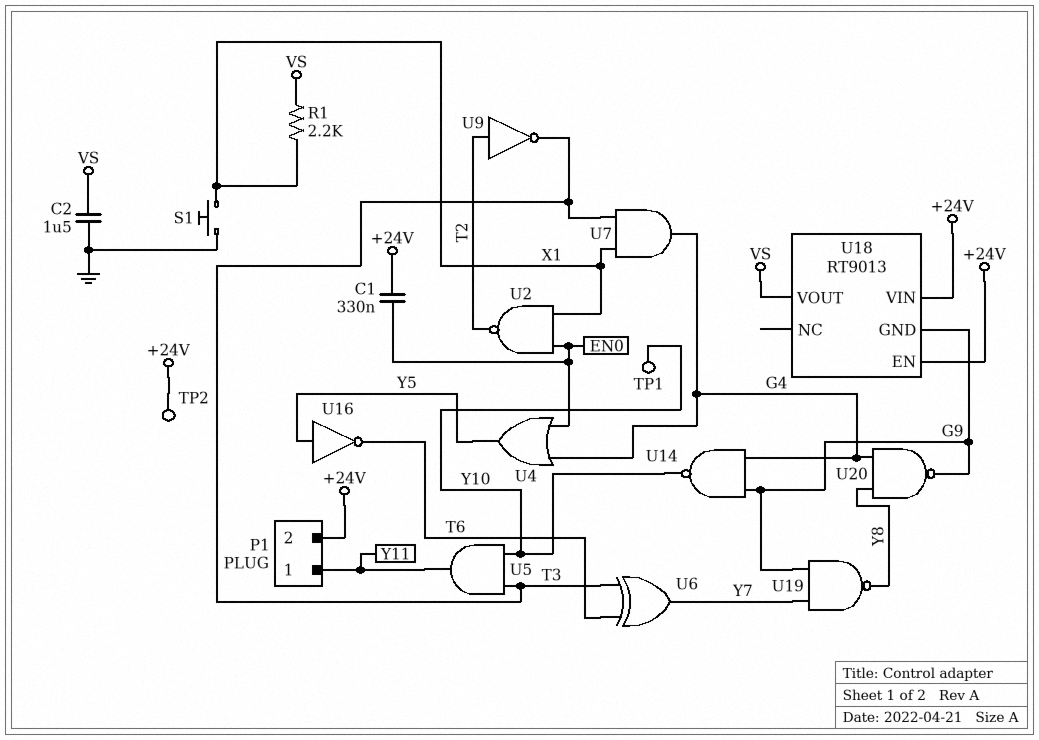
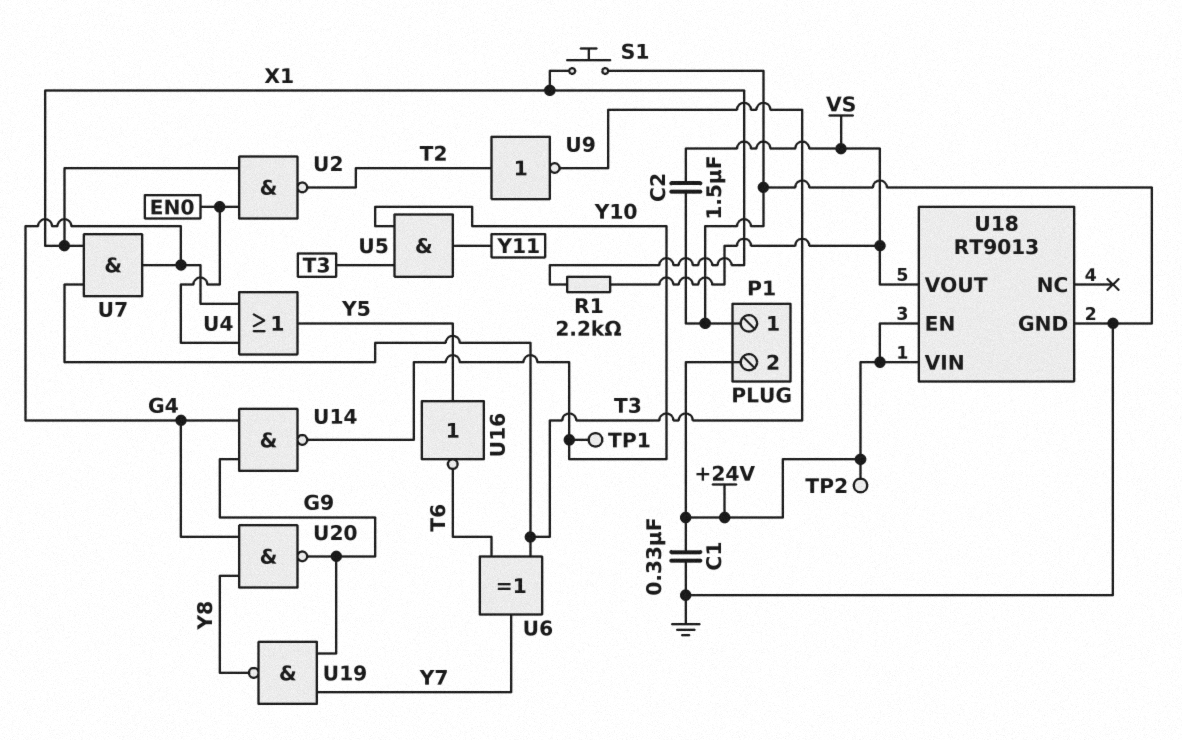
C1: 330nF (+24V, EN0) -> 330nF (+24V, GND)
P1 pin 1: Y11 -> GND
U18 pin GND: G9 -> GND

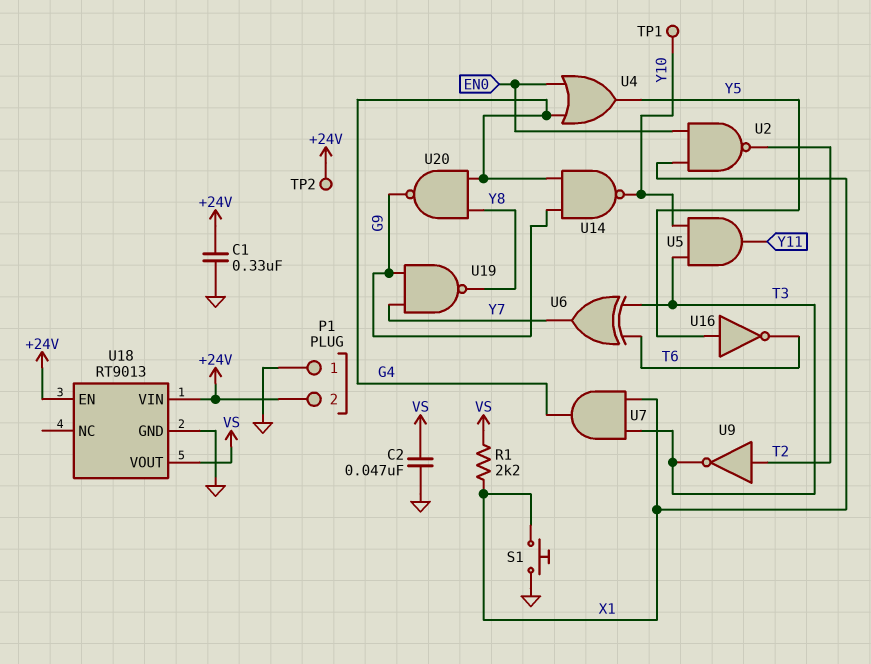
C2: 1.5uF (GND, VS) -> 47nF (GND, VS)

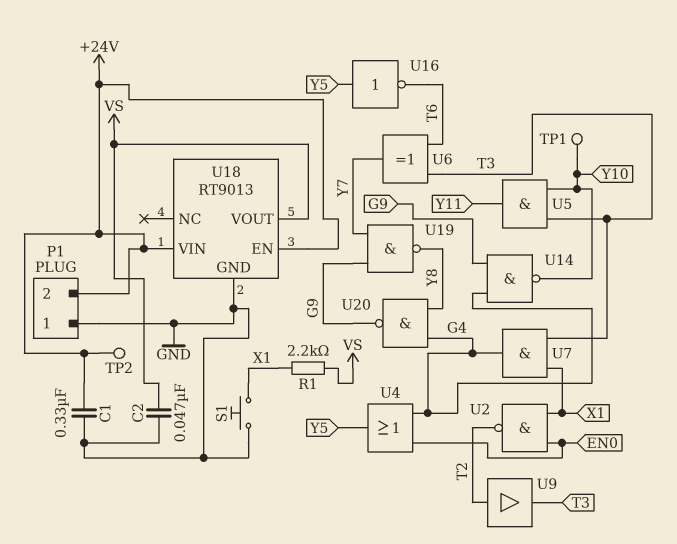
U9: NOT (in T2, out T3) -> buffer (in T2, out T3)

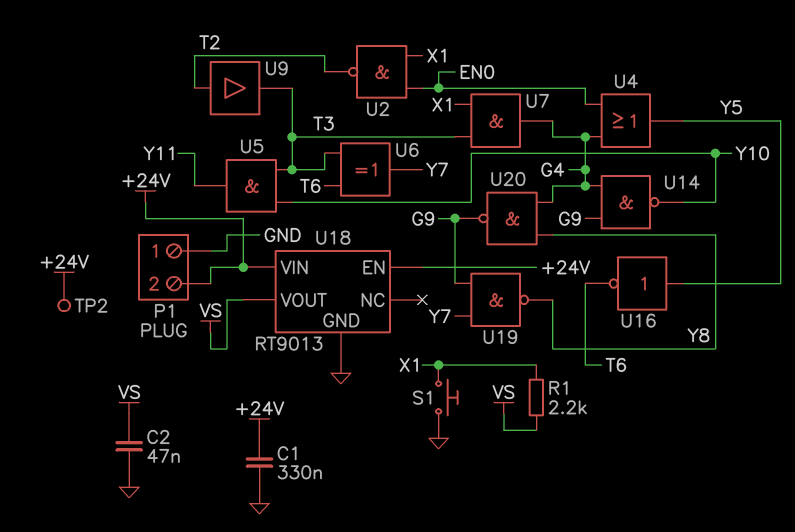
TP1: test point (Y10) -> none

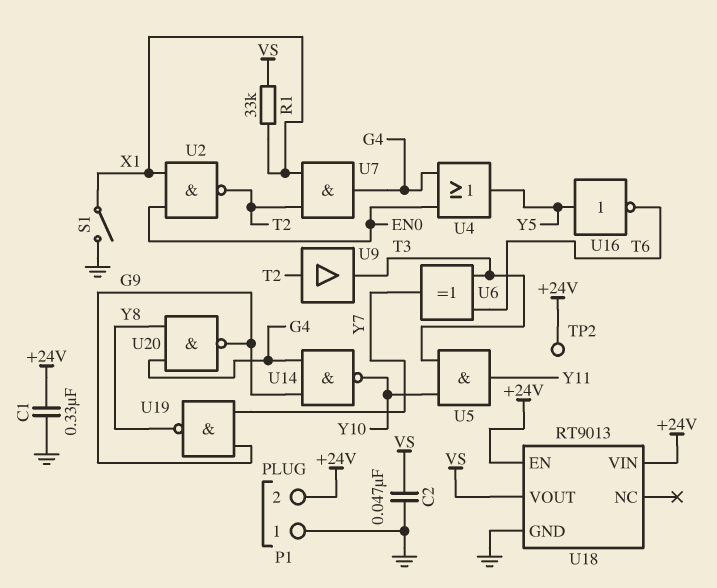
R1: 2.2k (VS, X1) -> 33k (VS, X1)
S1: button (GND, X1) -> switch (GND, X1)
U7: AND (in T3, in X1, out G4) -> AND (in T2, in X1, out G4)

